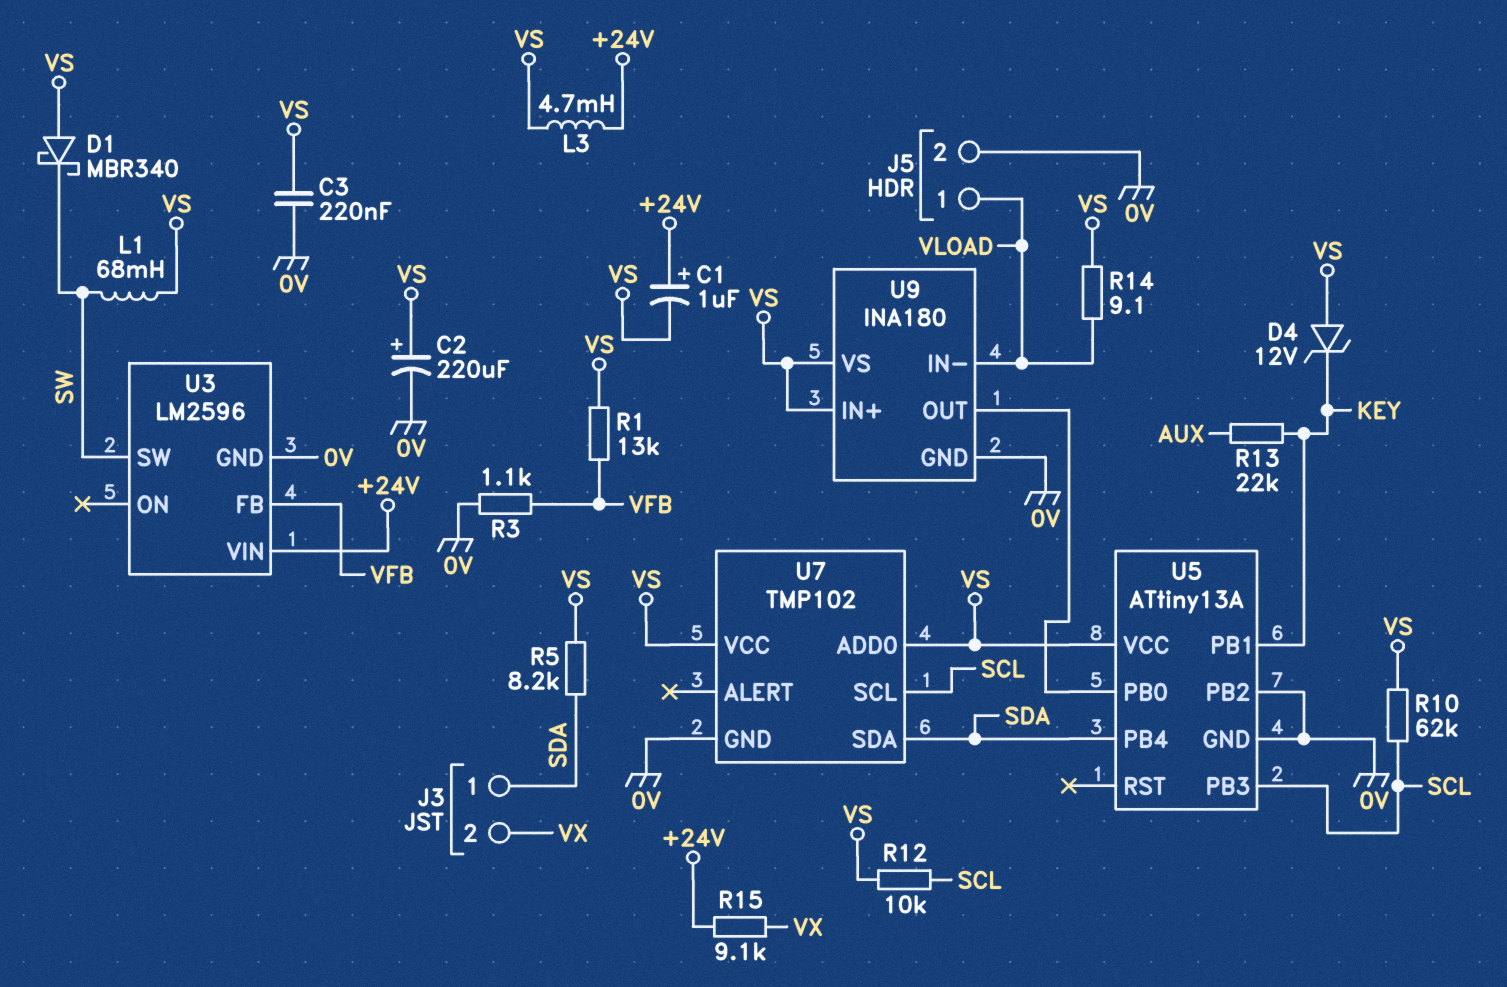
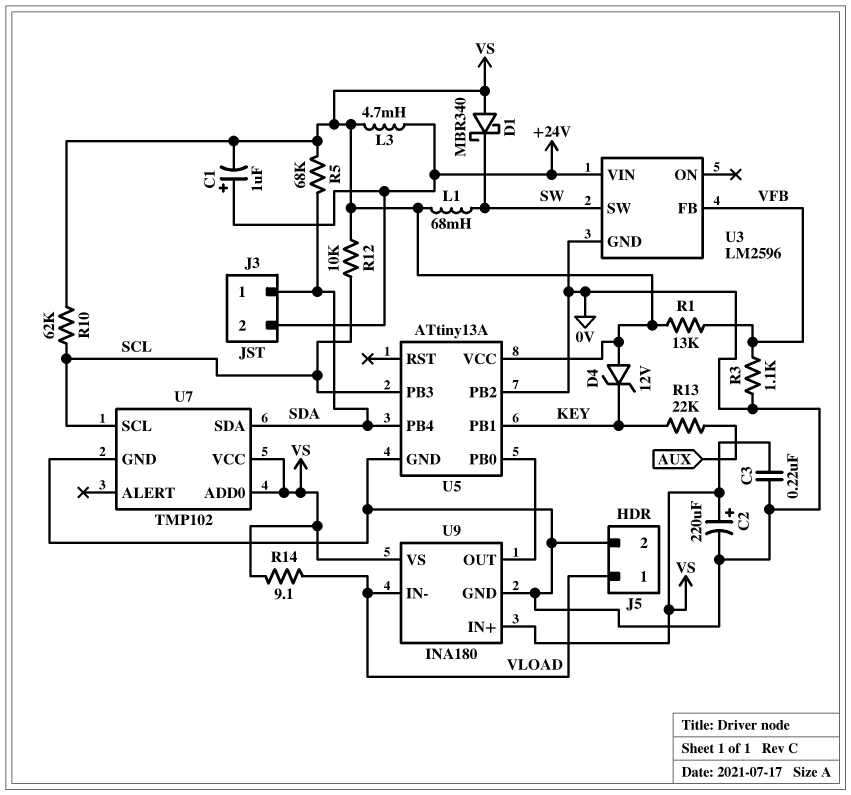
J3 pin 2: VX -> +24V
R5: 8.2k (SDA, VS) -> 68k (SDA, VS)
R15: 9.1k (+24V, VX) -> none

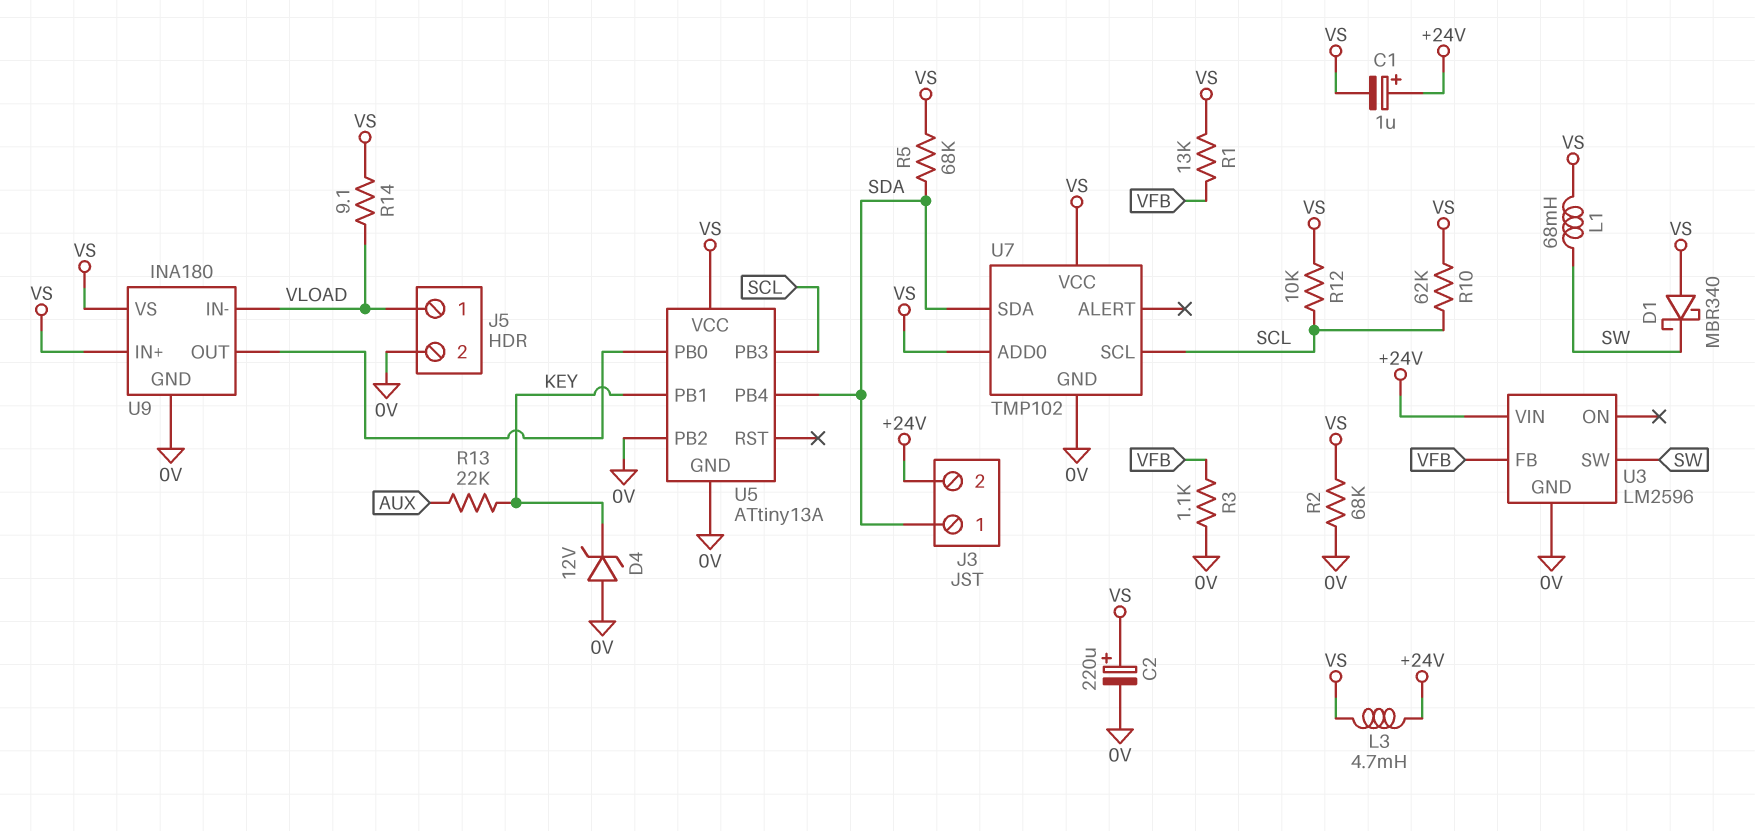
C3: 220nF (0V, VS) -> none
D4: zener 12V (A VS, K KEY) -> zener 12V (A 0V, K KEY)
R2: none -> 68k (0V, VS)

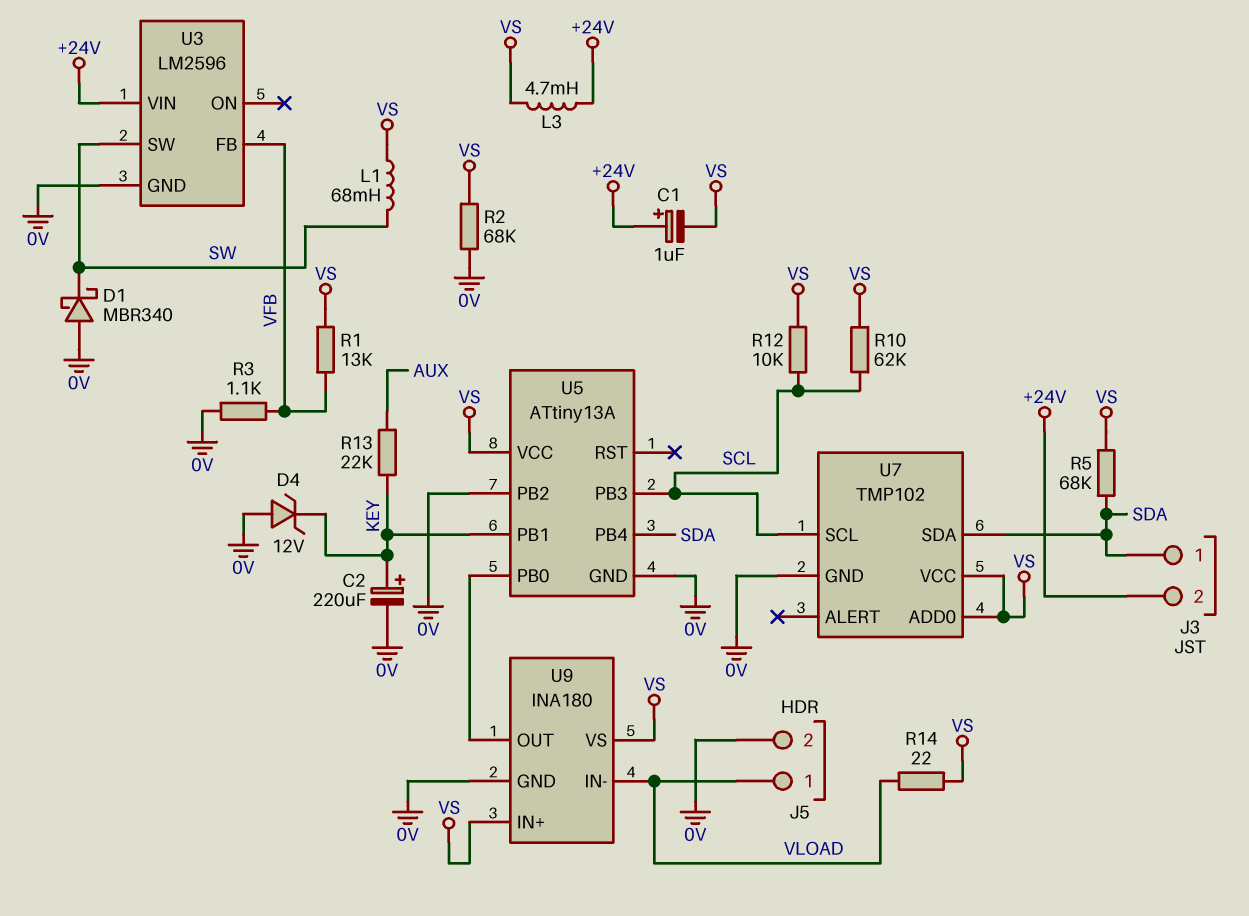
C2: 220uF (plus VS, minus 0V) -> 220uF (plus KEY, minus 0V)
D1: schottky MBR340 (A VS, K SW) -> schottky MBR340 (A 0V, K SW)
R14: 9.1 (VLOAD, VS) -> 22 (VLOAD, VS)

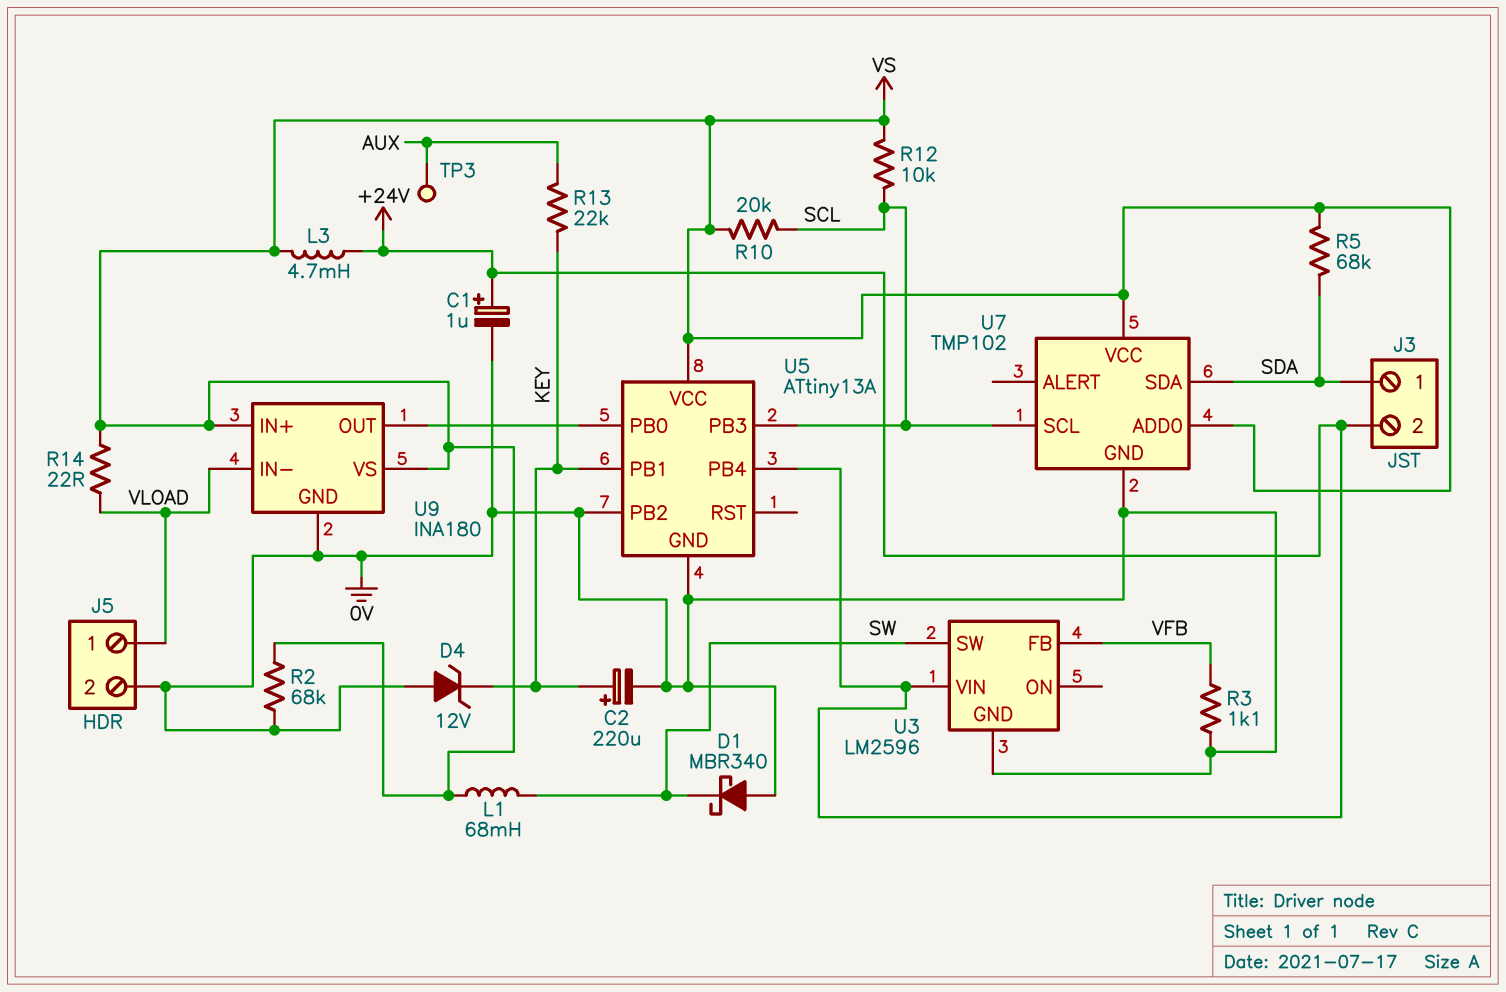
C1: 1uF (plus +24V, minus VS) -> 1uF (plus +24V, minus 0V)
R1: 13k (VFB, VS) -> none
R10: 62k (SCL, VS) -> 20k (SCL, VS)
TP3: none -> test point (AUX)
U5 pin PB4: SDA -> +24V

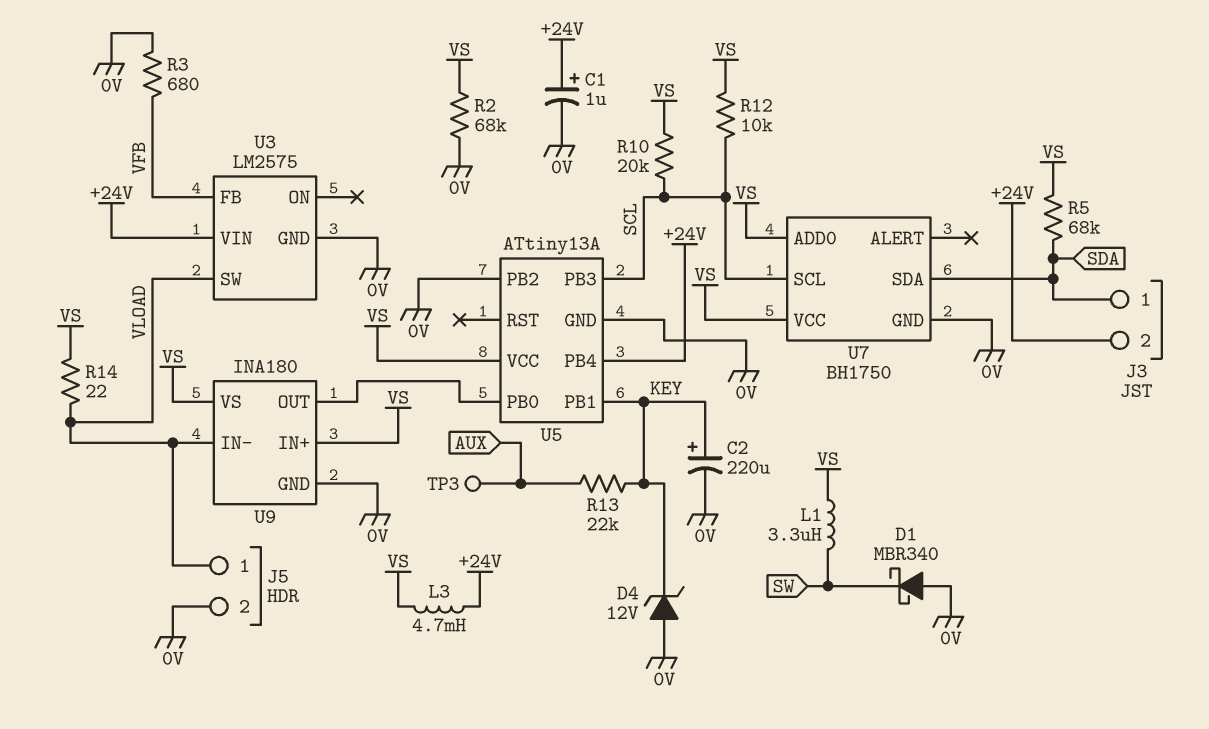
L1: 68mH (SW, VS) -> 3.3uH (SW, VS)
R3: 1.1k (0V, VFB) -> 680 (0V, VFB)
U3: LM2596 -> LM2575
U3 pin SW: SW -> VLOAD
U7: TMP102 -> BH1750

